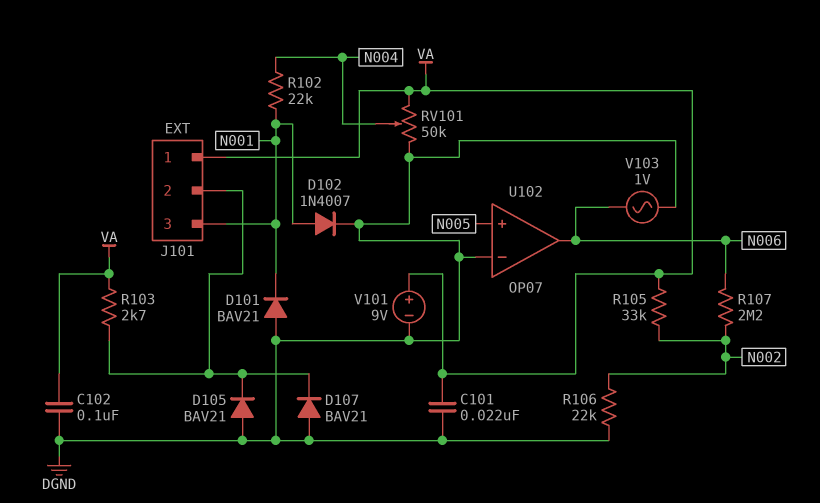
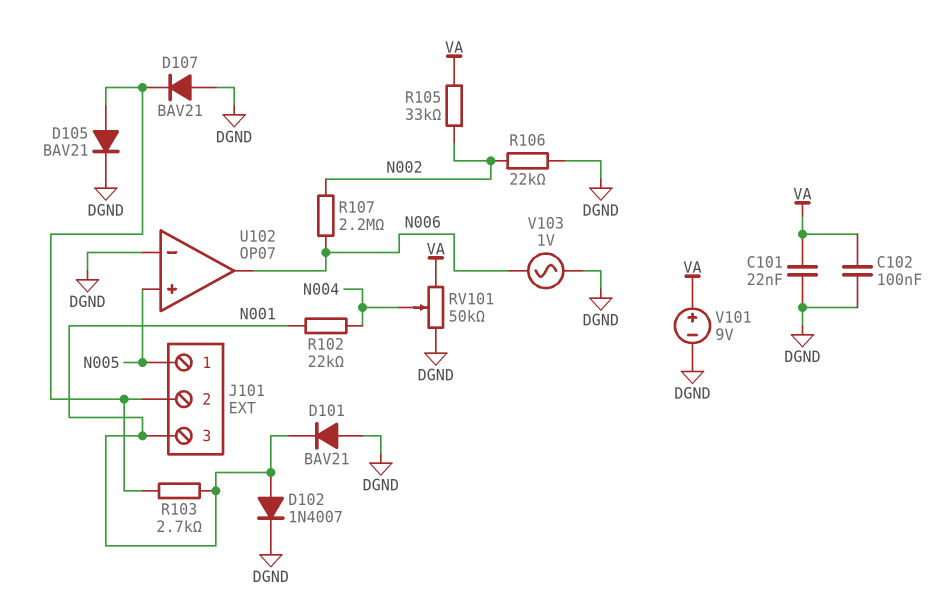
D105: diode BAV21 (A DGND, K J101/2) -> diode BAV21 (A J101/2, K DGND)
J101 pin 1: VA -> N005
R103: 2.7k (J101/2, VA) -> 2.7k (J101/2, N001)

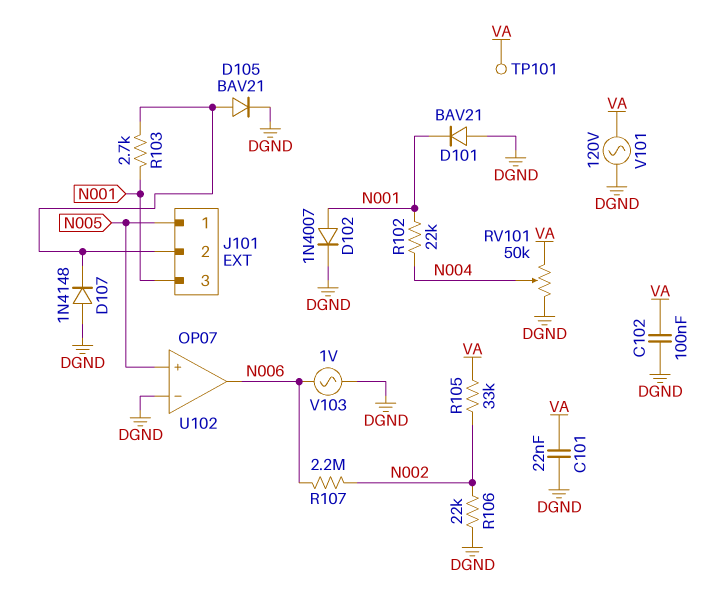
D107: diode BAV21 (A DGND, K J101/2) -> diode 1N4148 (A DGND, K J101/2)
TP101: none -> test point (VA)
V101: 9V (plus VA, minus DGND) -> AC 120V (DGND, VA)

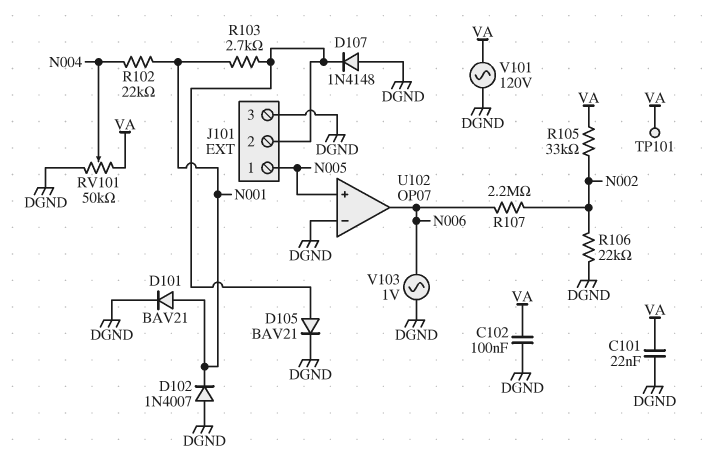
D101: diode BAV21 (A DGND, K N001) -> diode BAV21 (A N001, K DGND)
D102: diode 1N4007 (A N001, K DGND) -> diode 1N4007 (A DGND, K N001)
J101 pin 3: N001 -> DGND

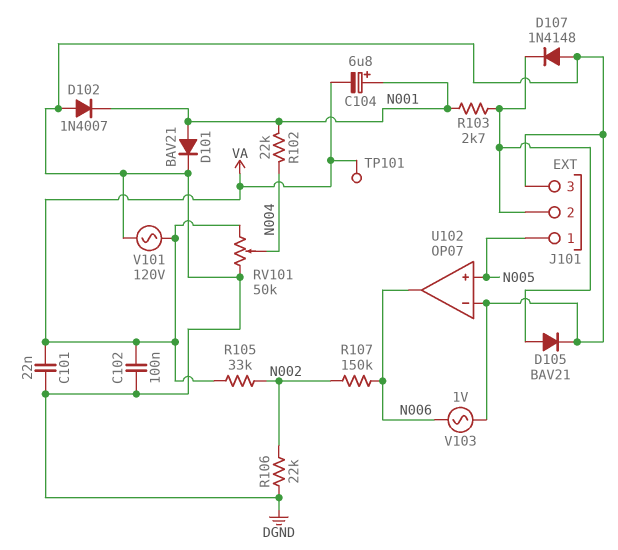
C104: none -> 6.8uF (plus N001, minus VA)
R107: 2.2M (N002, N006) -> 150k (N002, N006)

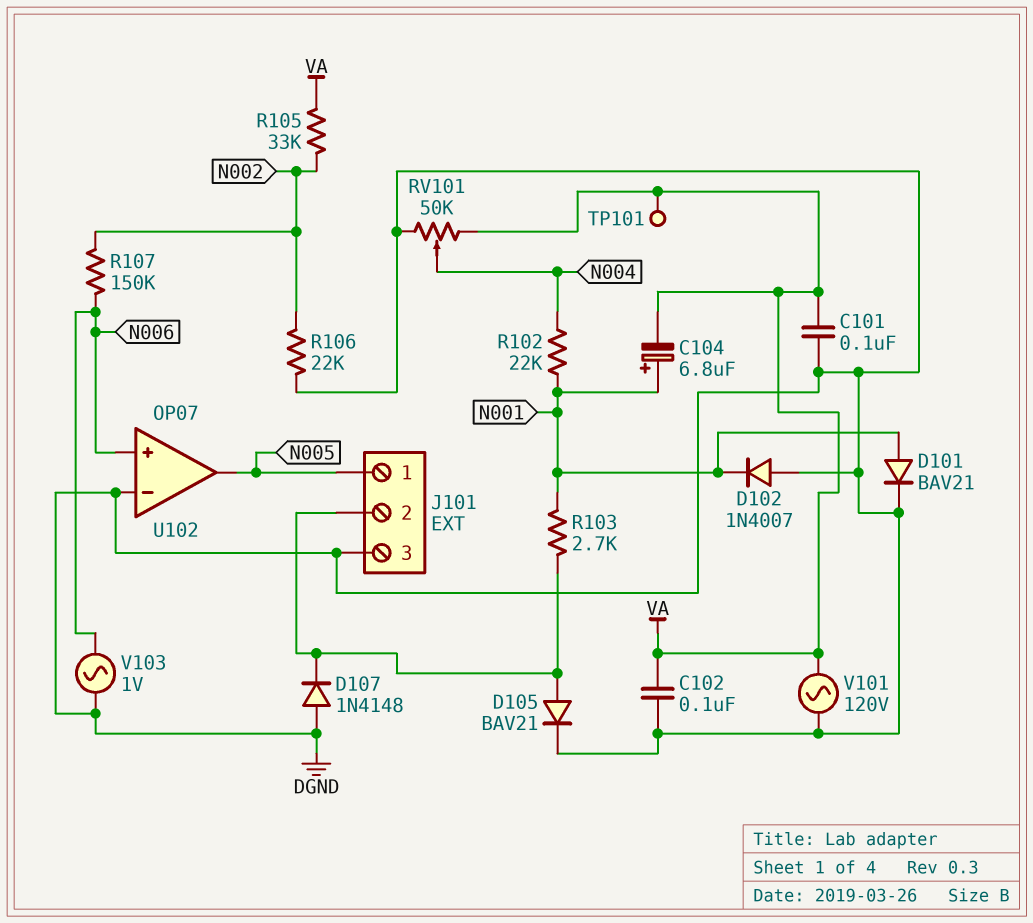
C101: 22nF (DGND, VA) -> 100nF (DGND, VA)
U102 pin in+: N005 -> N006
U102 pin out: N006 -> N005

